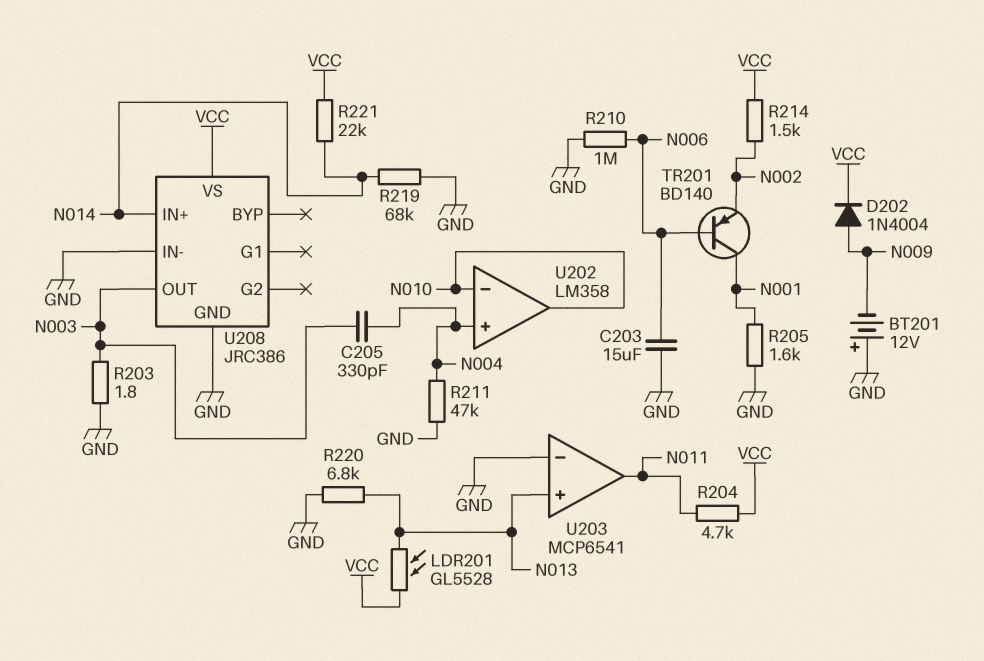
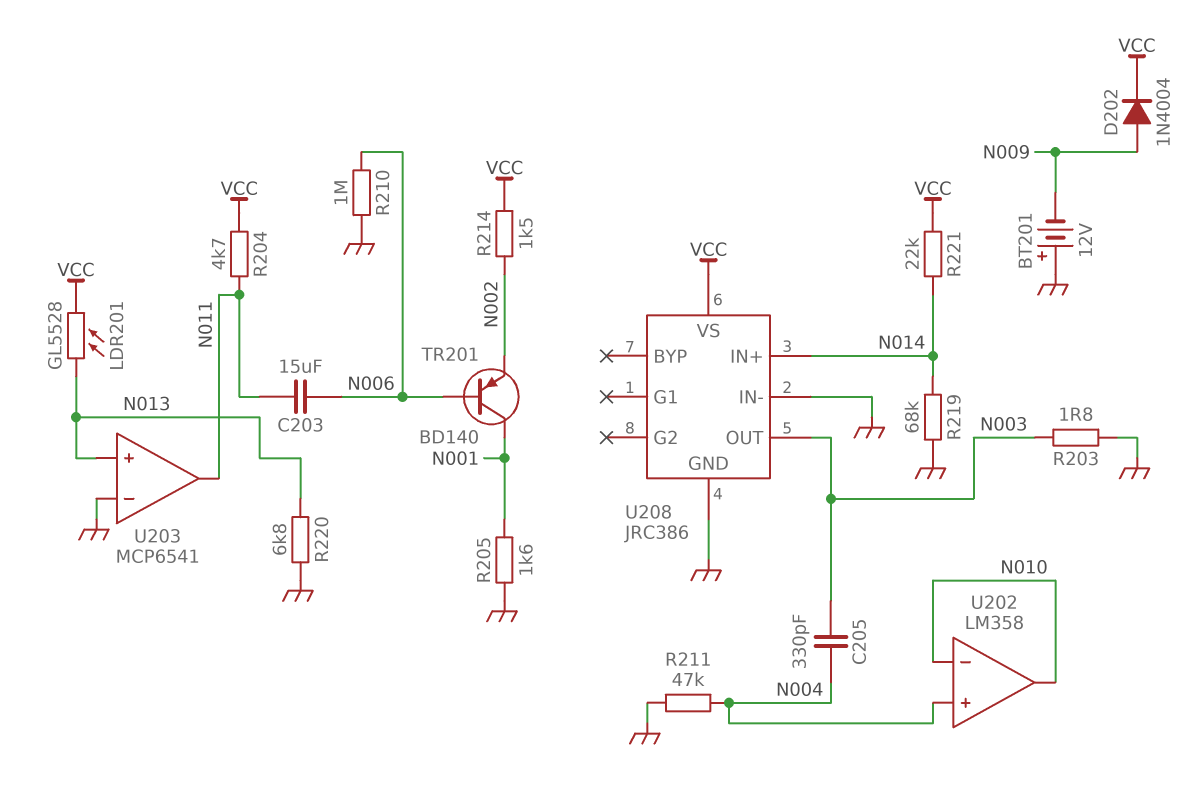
C203: 15uF (GND, N006) -> 15uF (N006, N011)

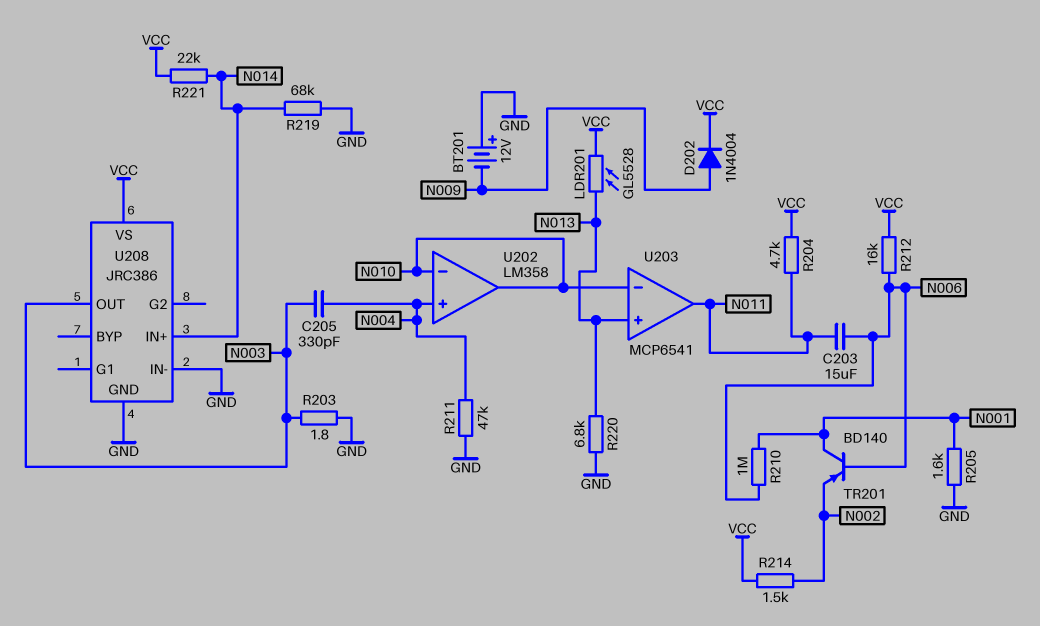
R210: 1M (GND, N006) -> 1M (N001, N006)
R212: none -> 16k (N006, VCC)
U203 pin in-: GND -> N010

